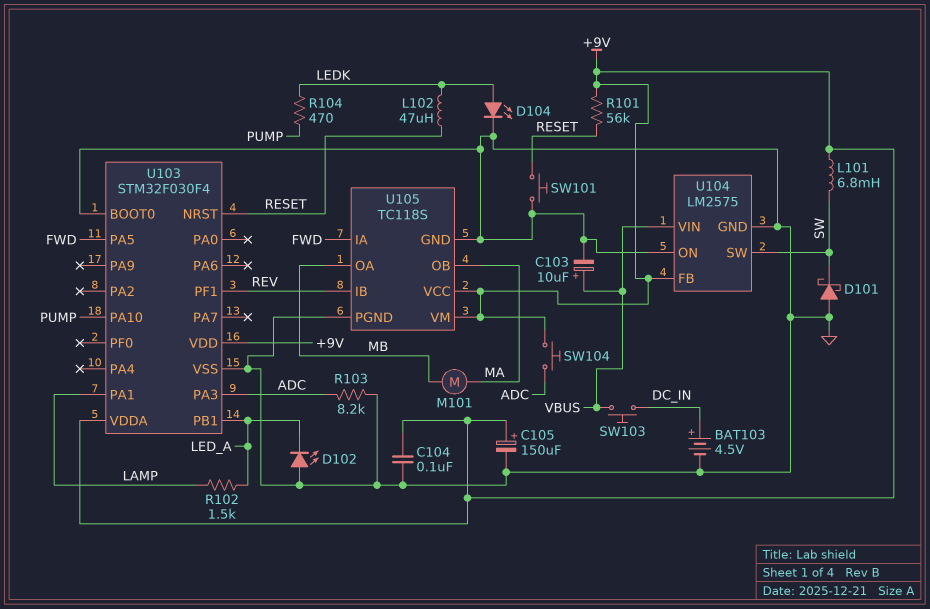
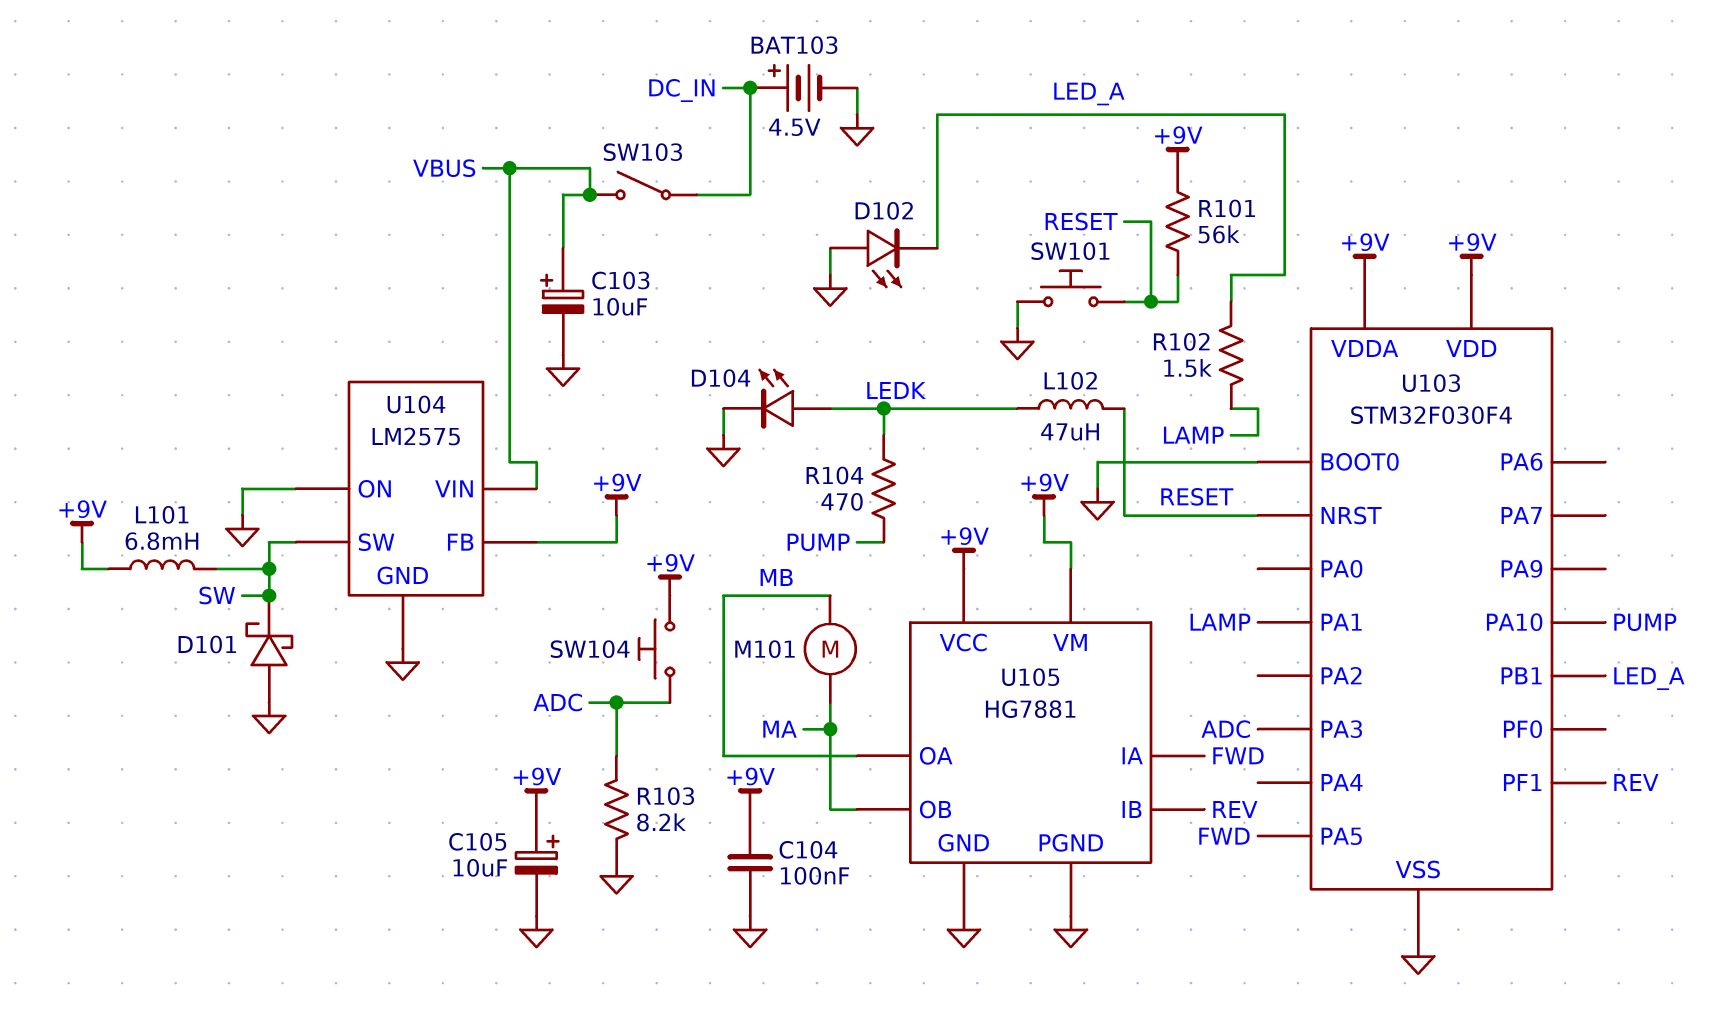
C105: 150uF (plus +9V, minus GND) -> 10uF (plus +9V, minus GND)
SW103: button (DC_IN, VBUS) -> switch (DC_IN, VBUS)
U105: TC118S -> HG7881

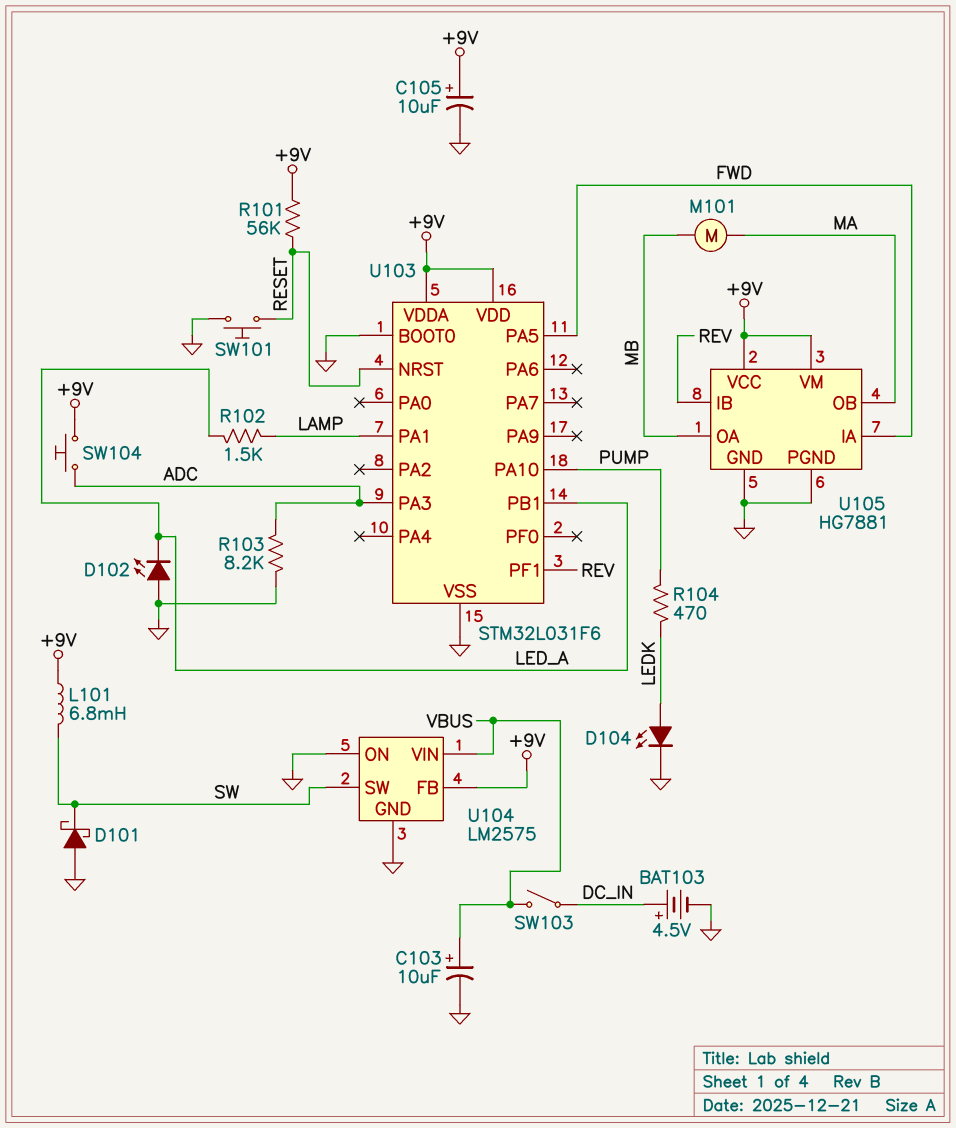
C104: 100nF (+9V, GND) -> none
L102: 47uH (LEDK, RESET) -> none
U103: STM32F030F4 -> STM32L031F6

